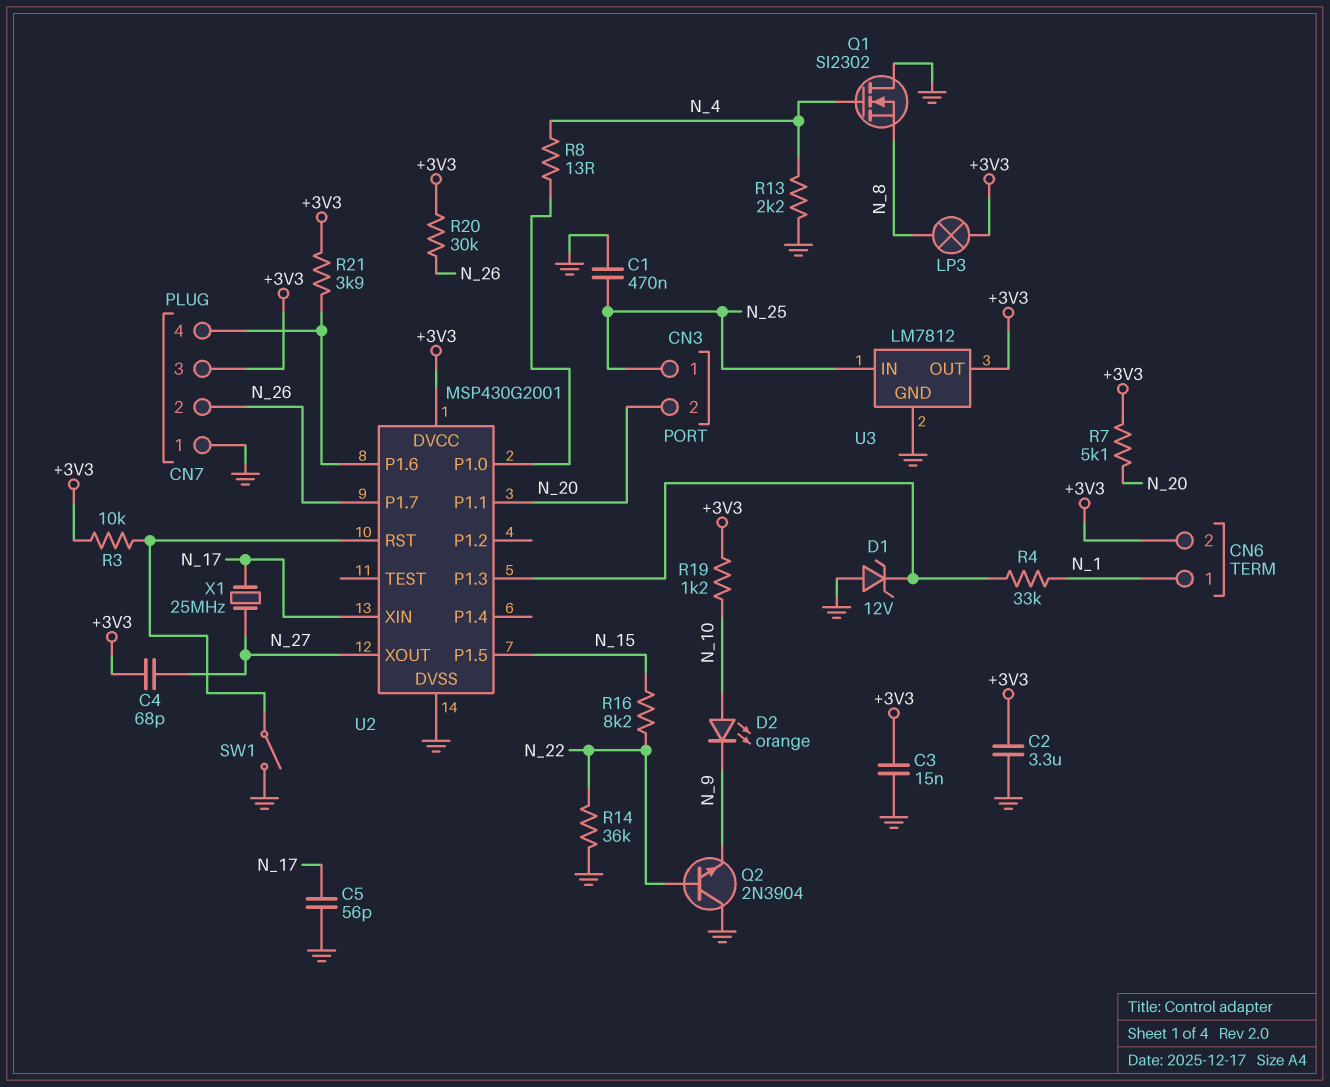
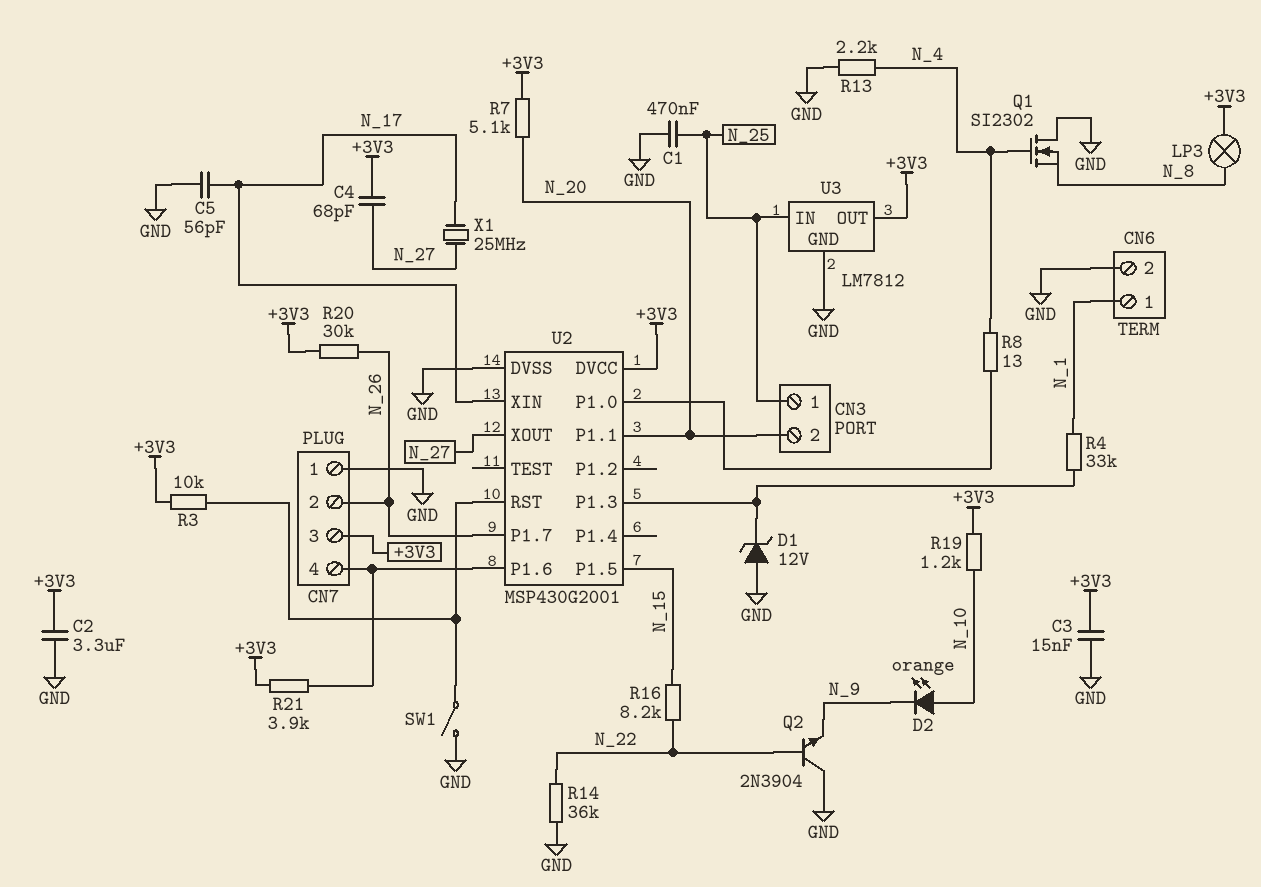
CN6 pin 2: +3V3 -> GND

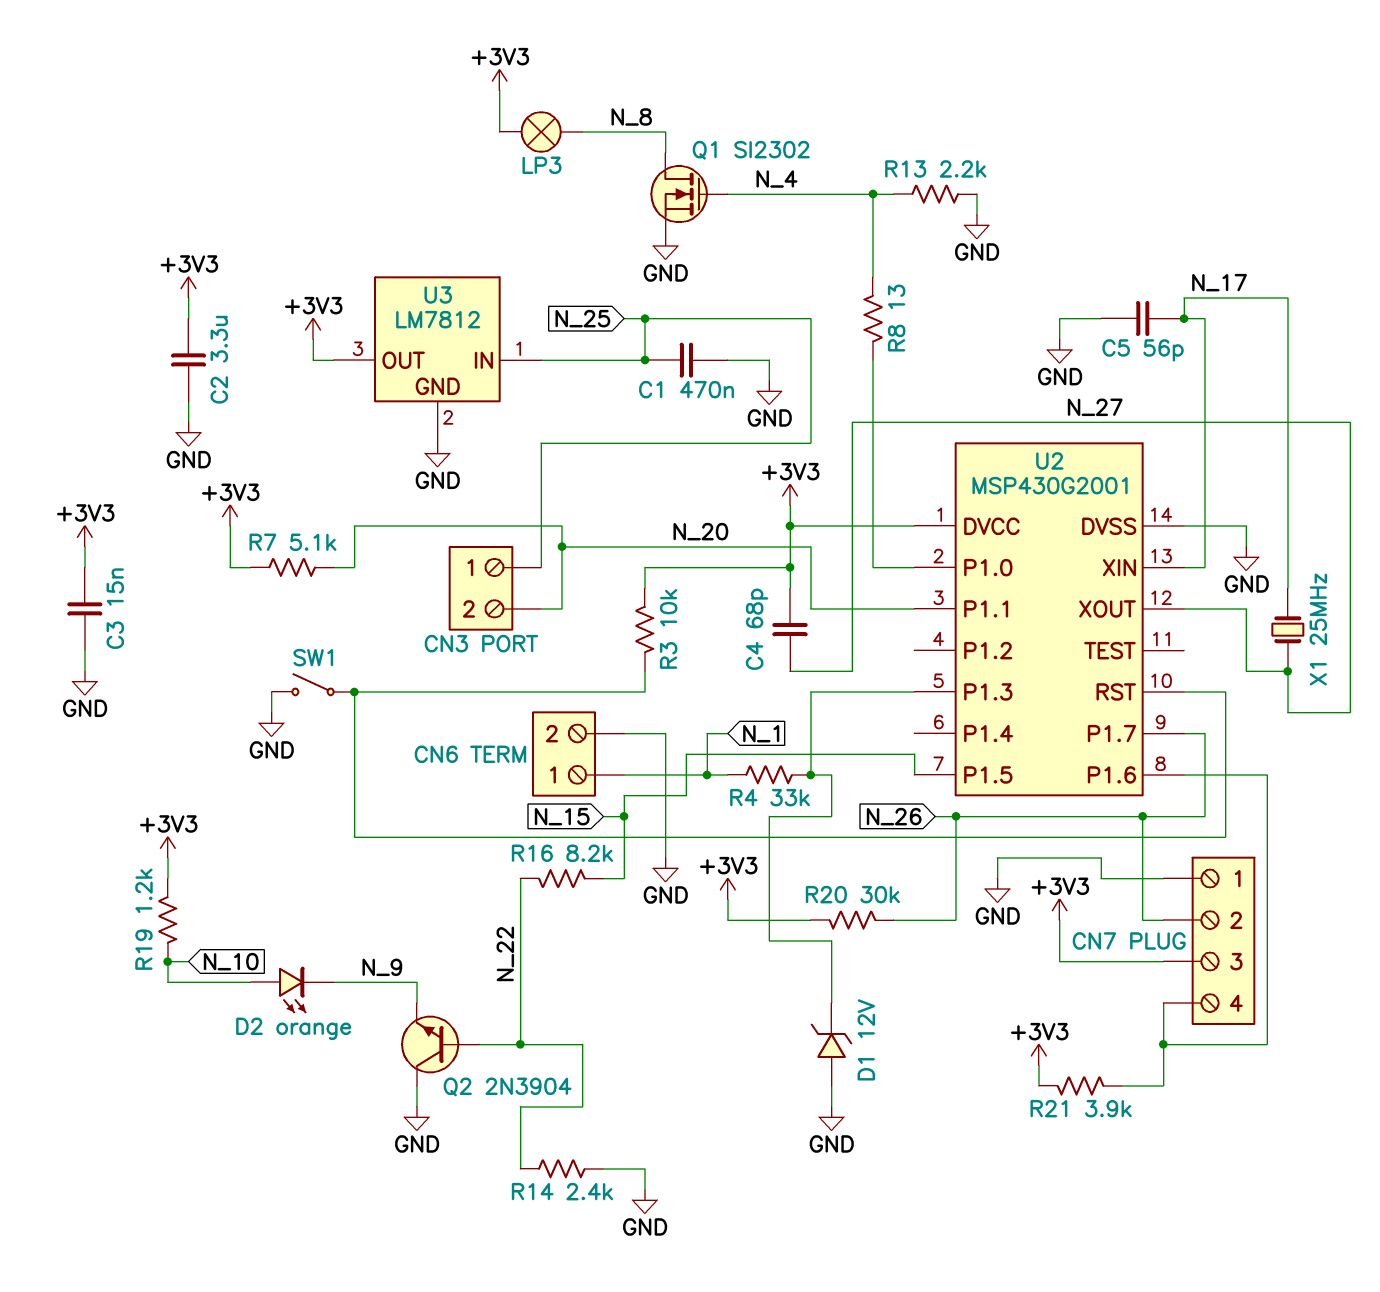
Q1: NMOS SI2302 (G N_4, D GND, S N_8) -> NMOS SI2302 (G N_4, D N_8, S GND)
R14: 36k (GND, N_22) -> 2.4k (GND, N_22)

